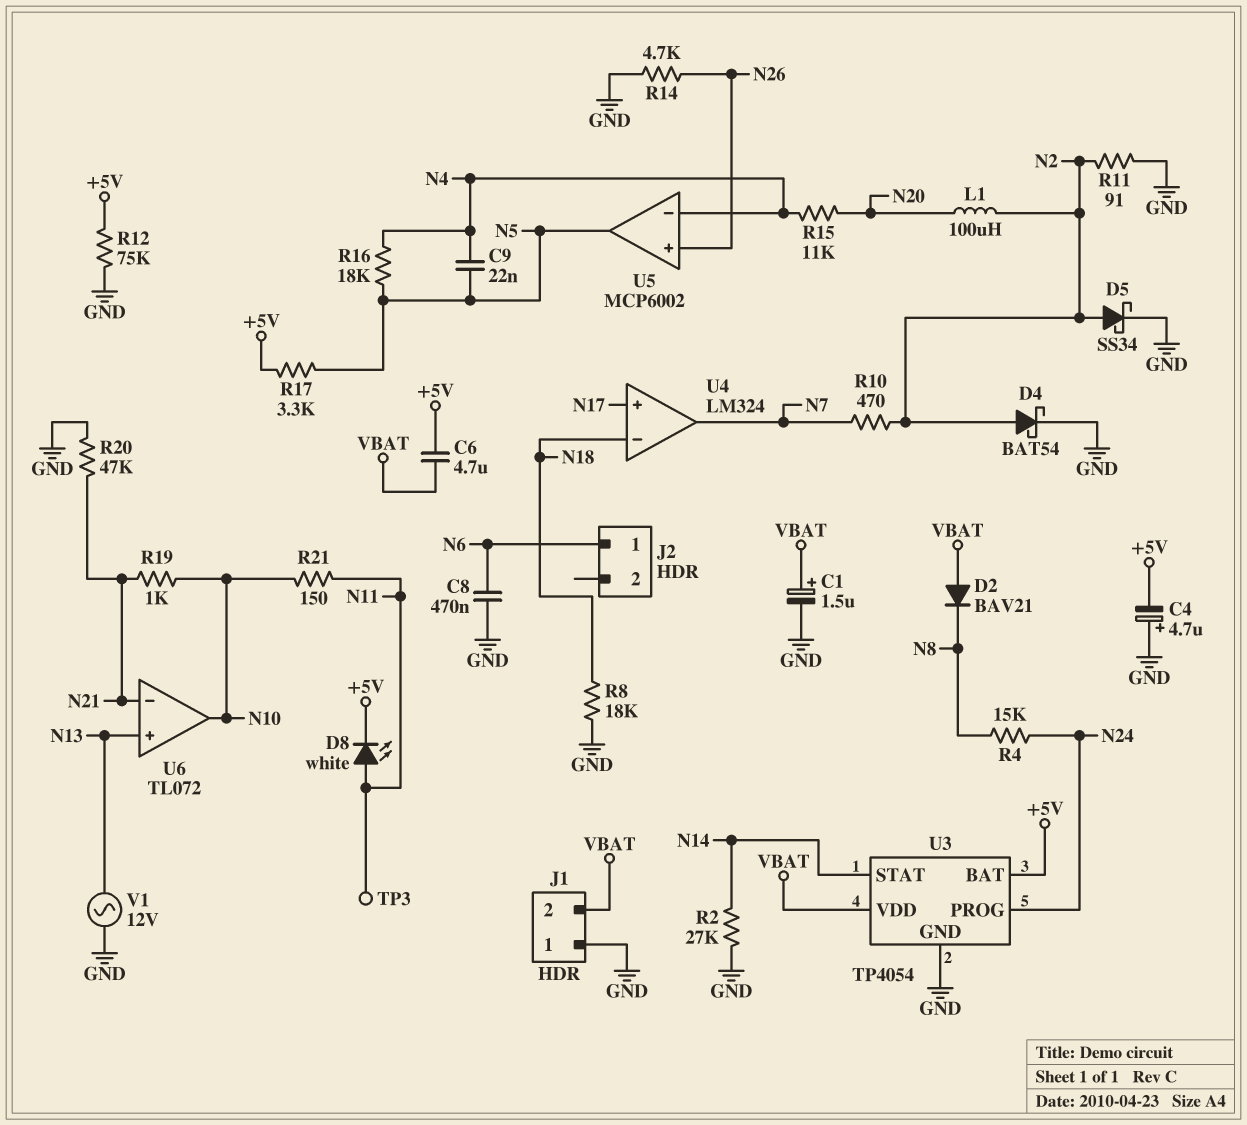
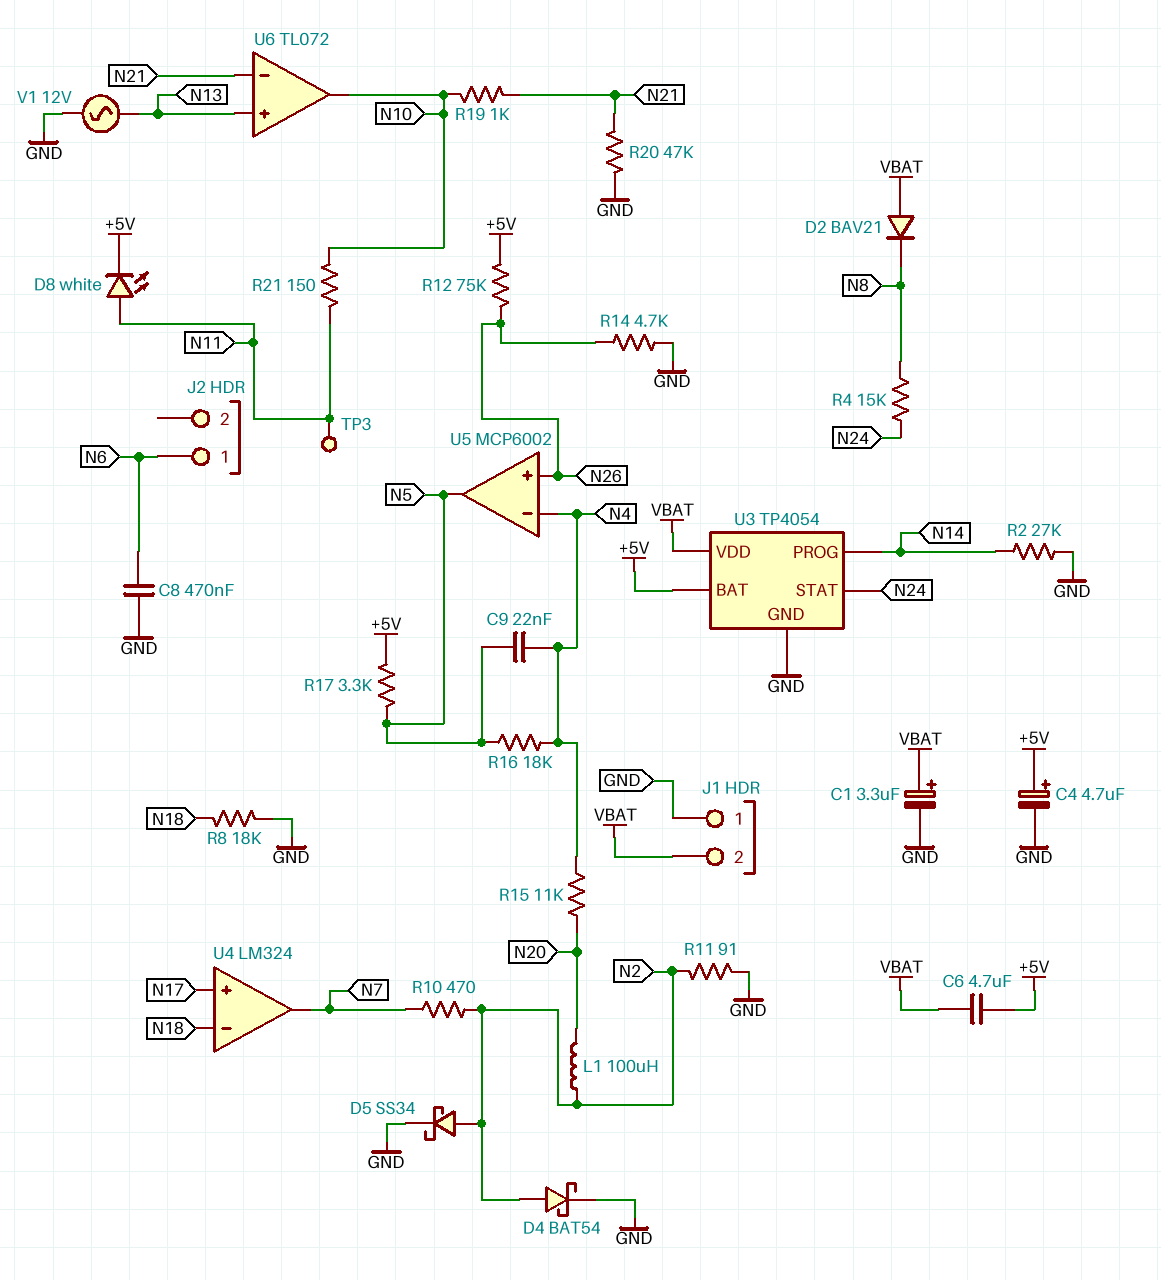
C1: 1.5uF (plus VBAT, minus GND) -> 3.3uF (plus VBAT, minus GND)
C4: 4.7uF (plus GND, minus +5V) -> 4.7uF (plus +5V, minus GND)
R12: 75k (+5V, GND) -> 75k (+5V, N26)
U3 pin PROG: N24 -> N14
U3 pin STAT: N14 -> N24

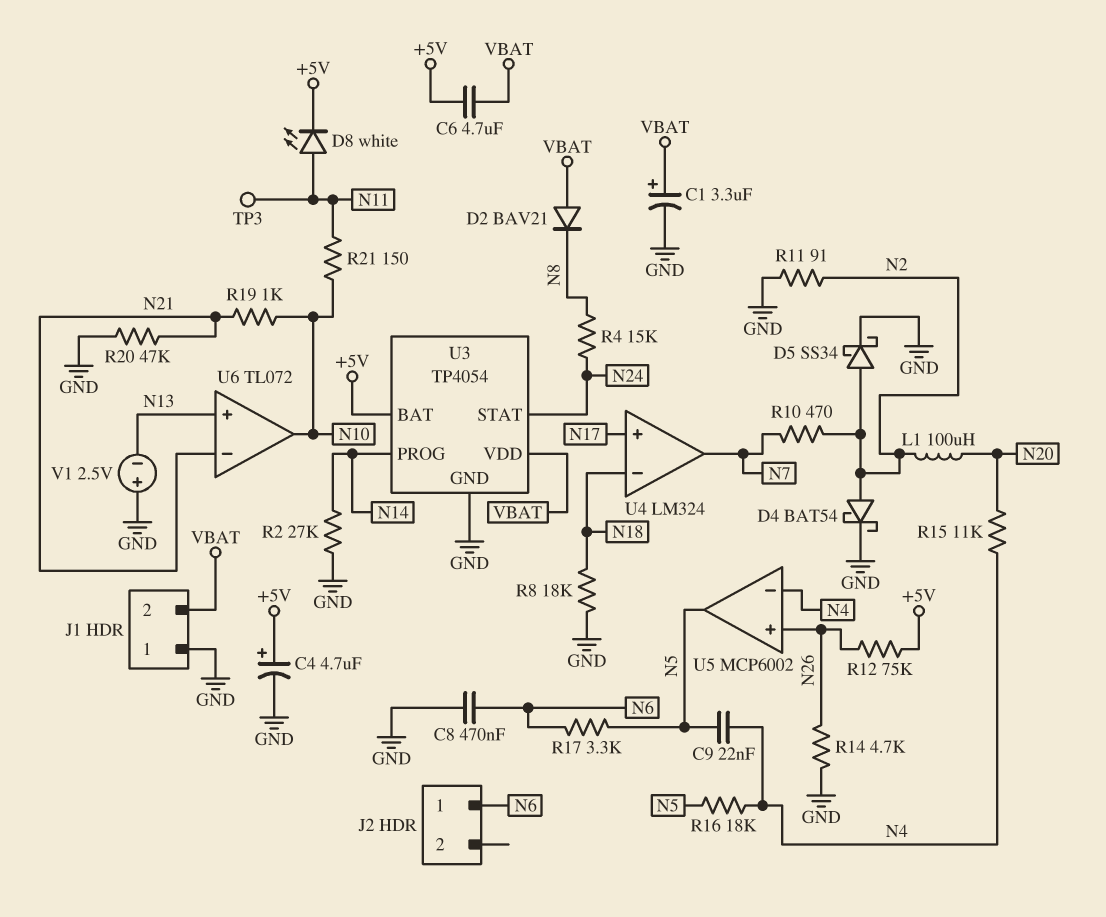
R17: 3.3k (+5V, N5) -> 3.3k (N5, N6)
V1: AC 12V (GND, N13) -> 2.5V (plus GND, minus N13)

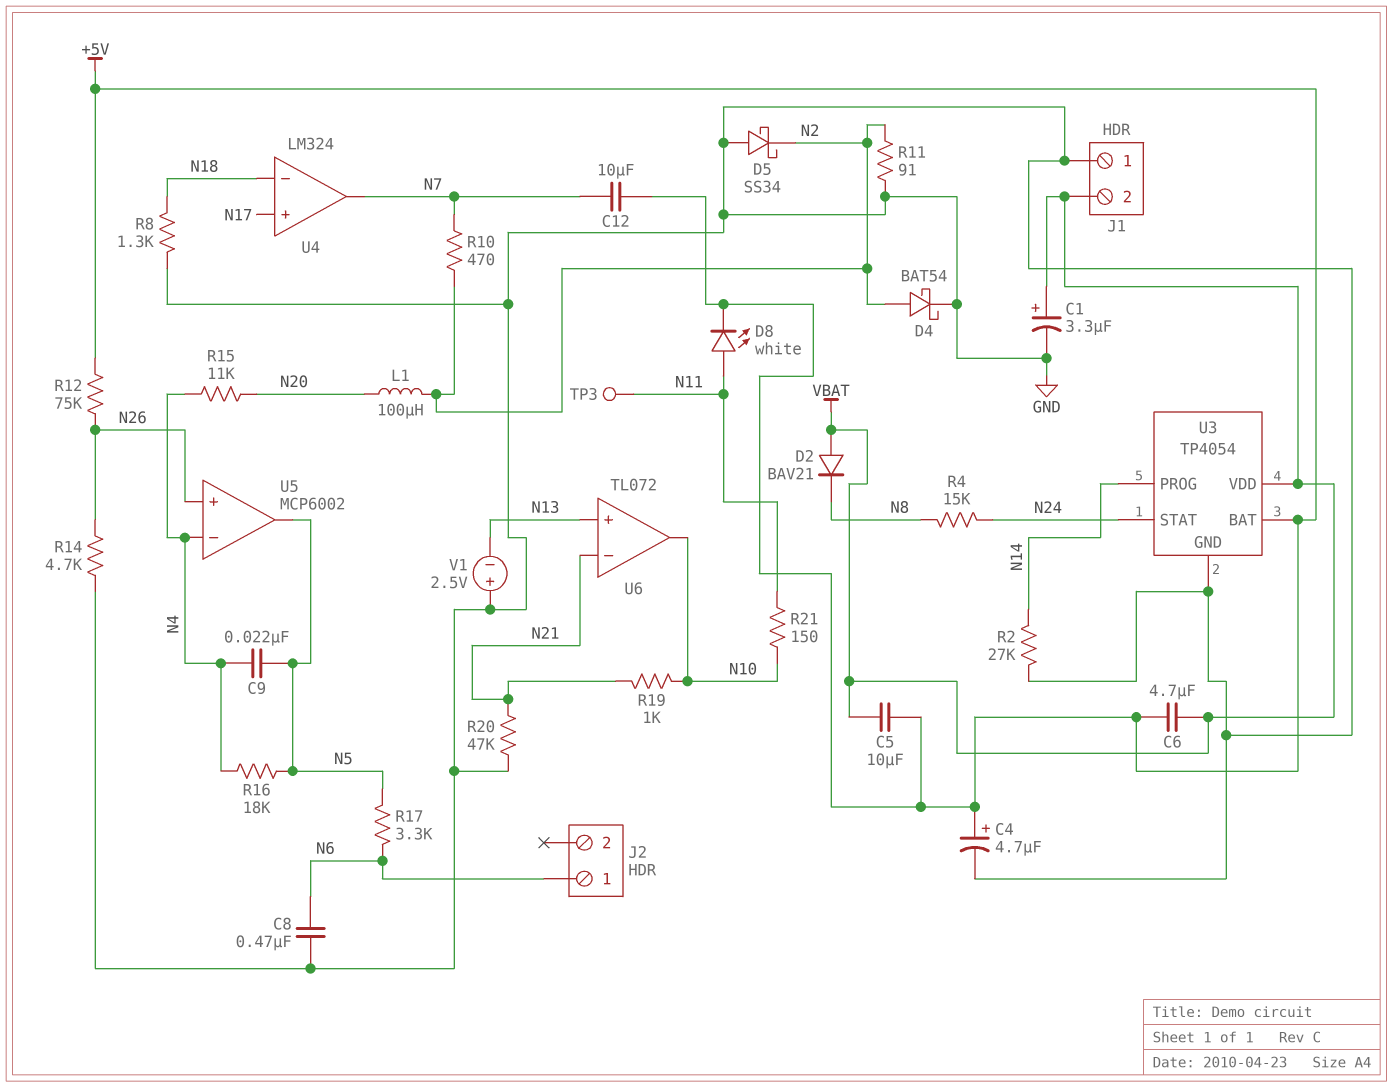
C5: none -> 10uF (+5V, VBAT)
C12: none -> 10uF (+5V, N7)
D5: schottky SS34 (A N2, K GND) -> schottky SS34 (A GND, K N2)
R8: 18k (GND, N18) -> 1.3k (GND, N18)

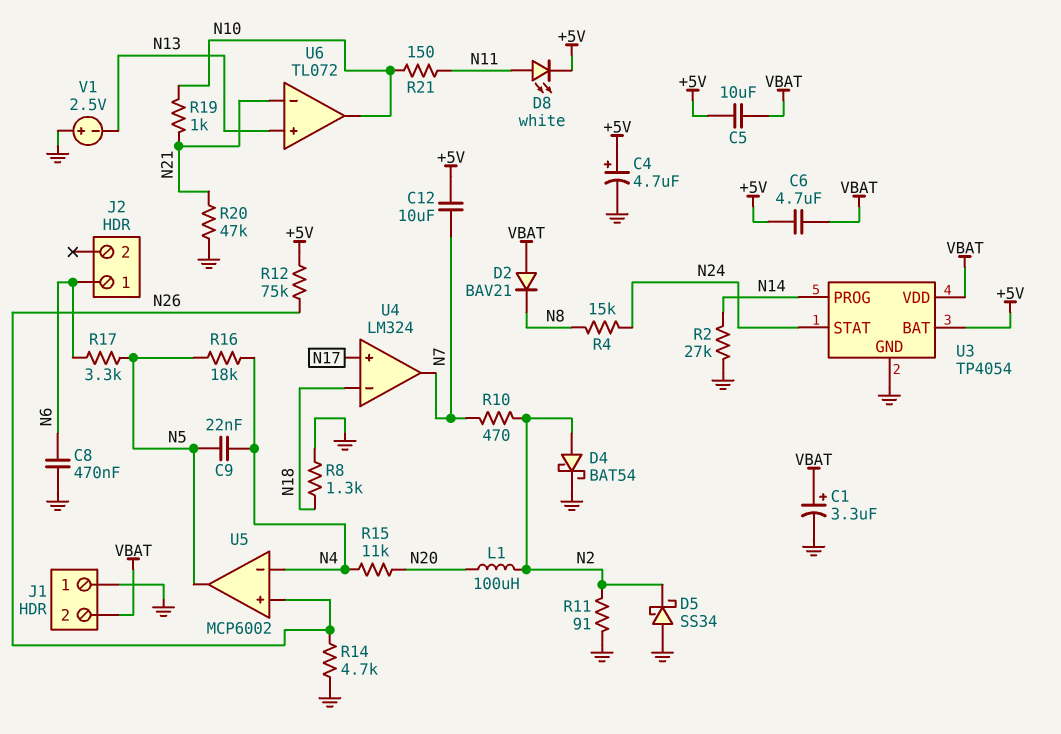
TP3: test point (N11) -> none

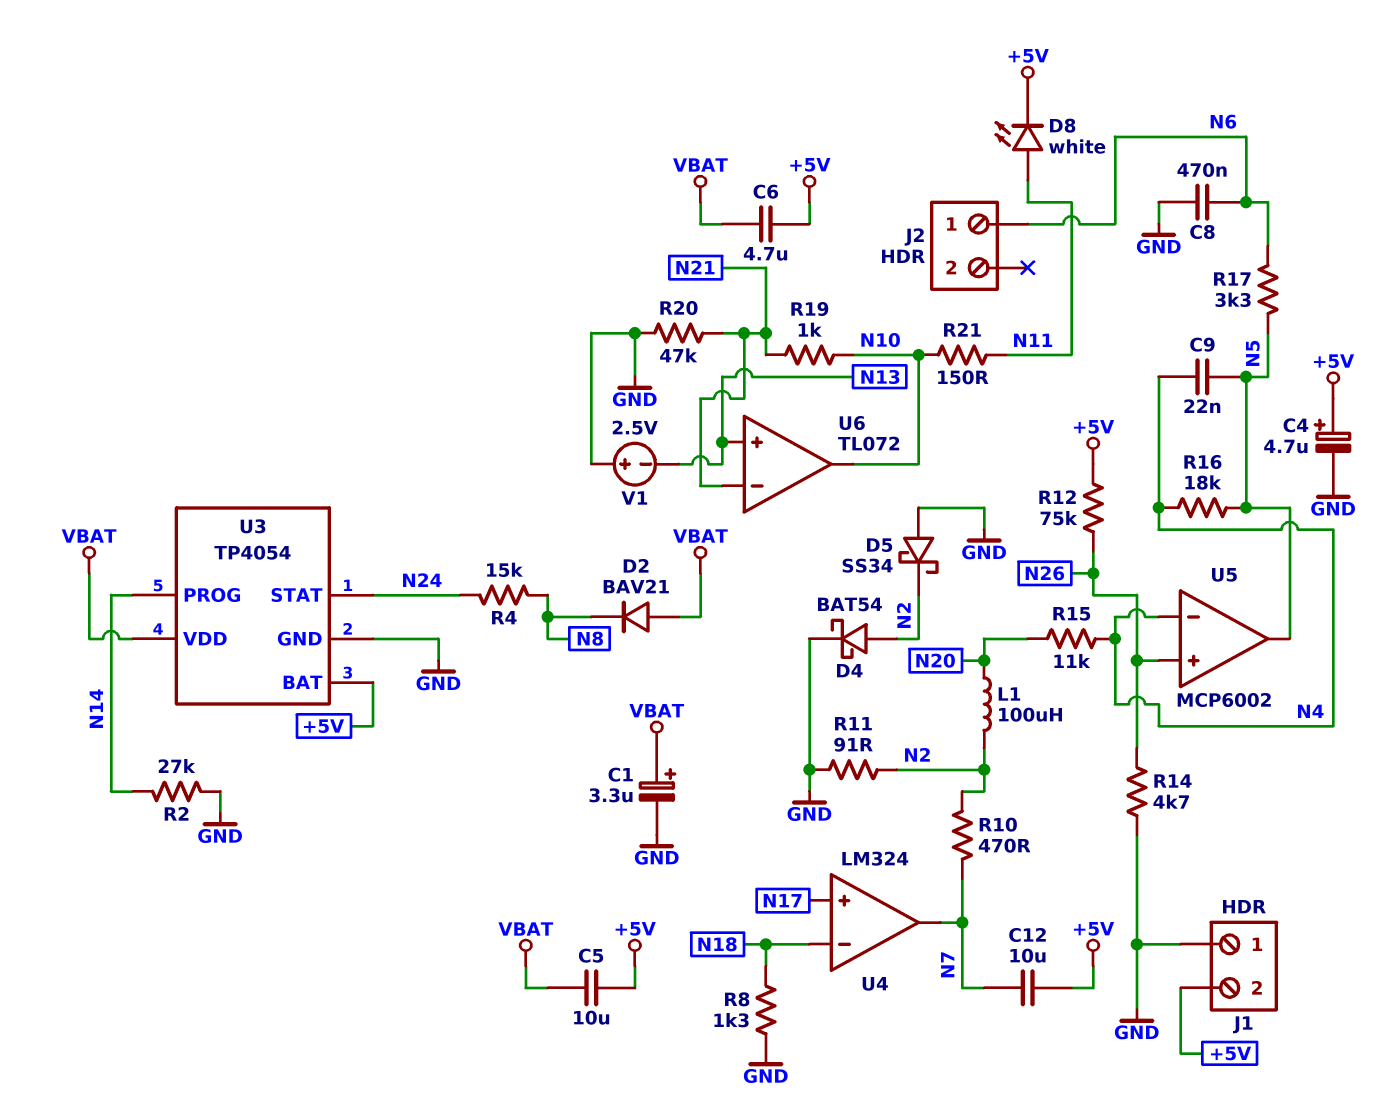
J1 pin 2: VBAT -> +5V

